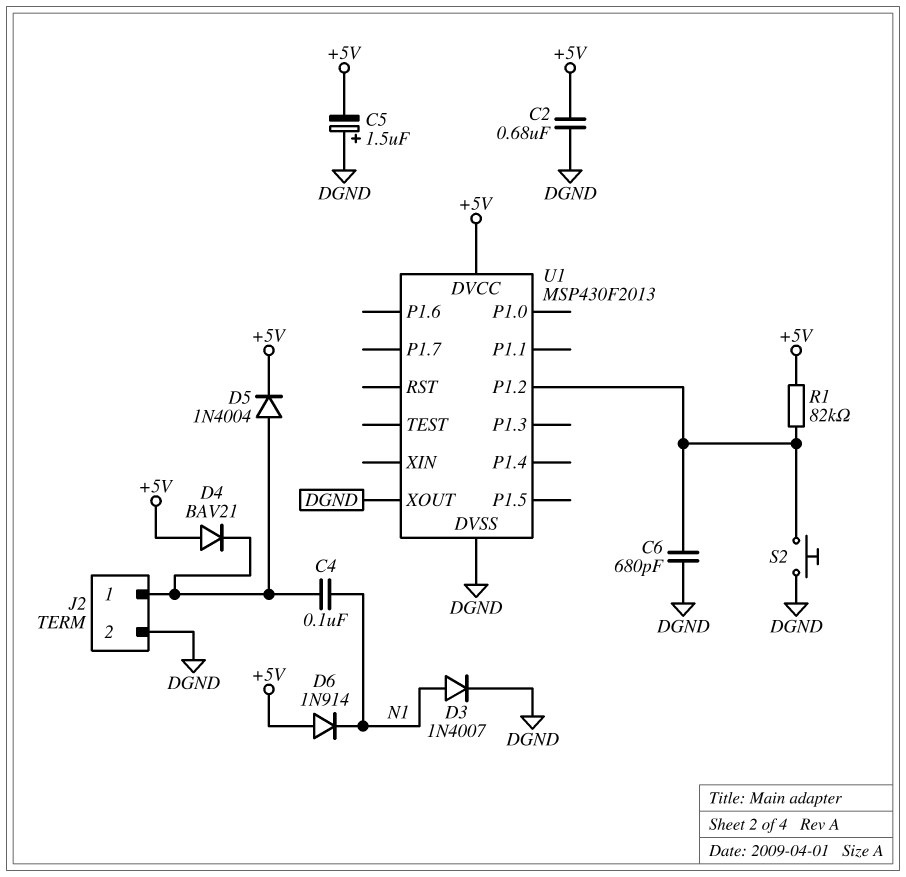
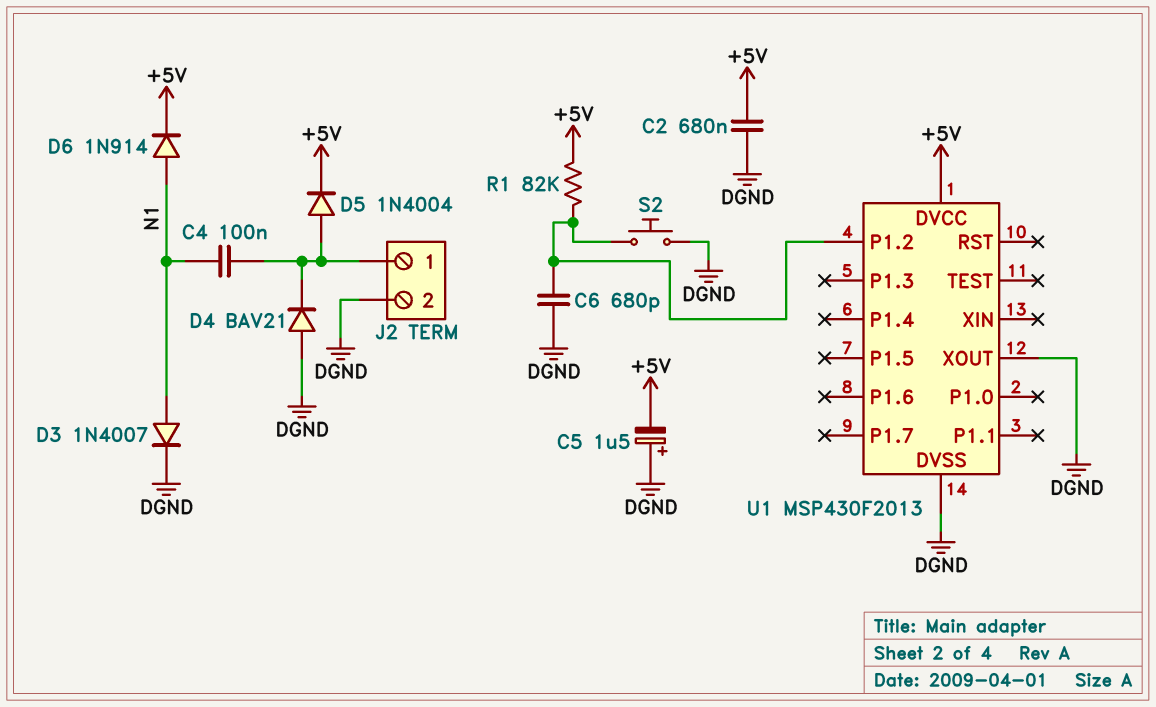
D4: diode BAV21 (A +5V, K J2/1) -> diode BAV21 (A DGND, K J2/1)
D6: diode 1N914 (A +5V, K N1) -> diode 1N914 (A N1, K +5V)

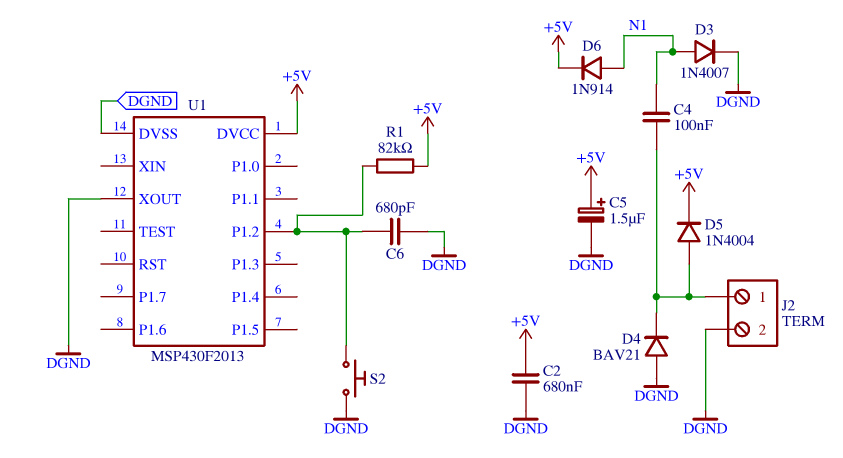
C5: 1.5uF (plus DGND, minus +5V) -> 1.5uF (plus +5V, minus DGND)

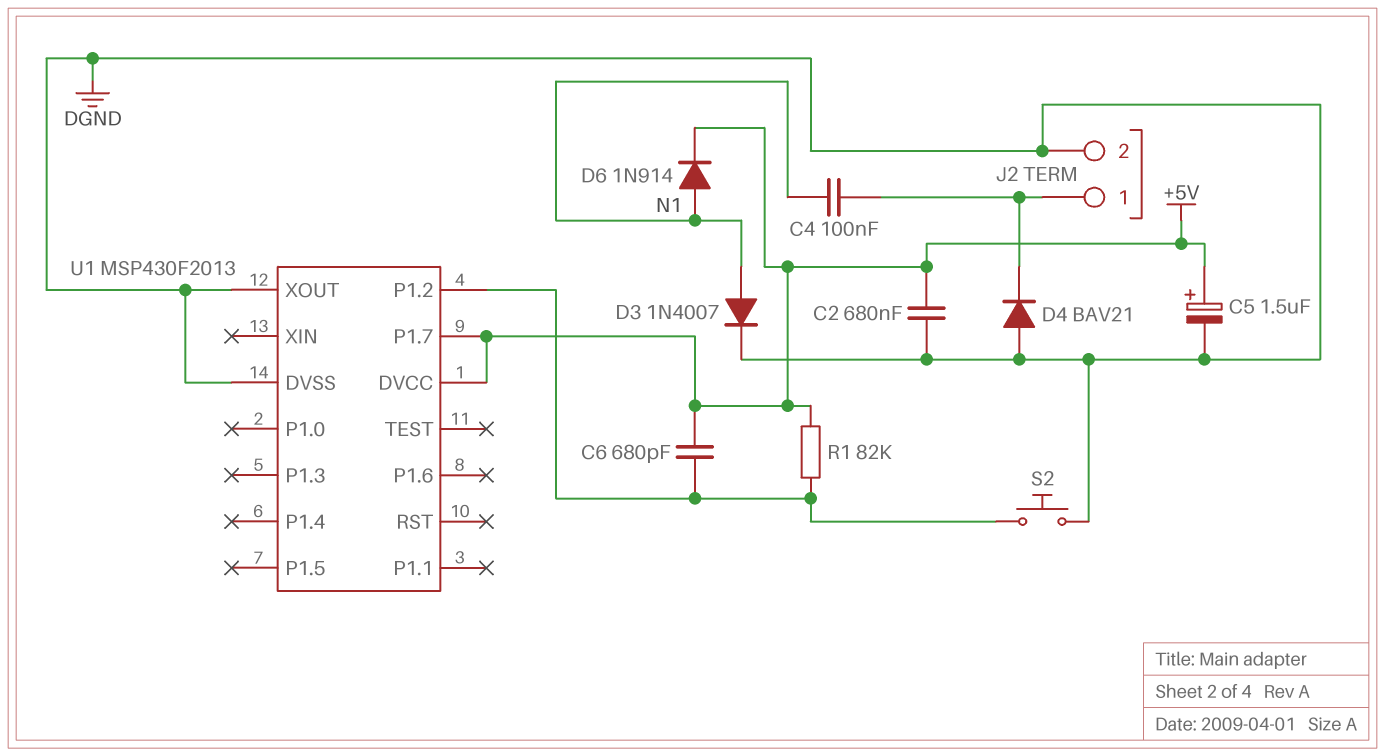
C6: 680pF (DGND, U1/P1.2) -> 680pF (+5V, U1/P1.2)
D5: diode 1N4004 (A J2/1, K +5V) -> none
U1 pin P1.7: none -> +5V

